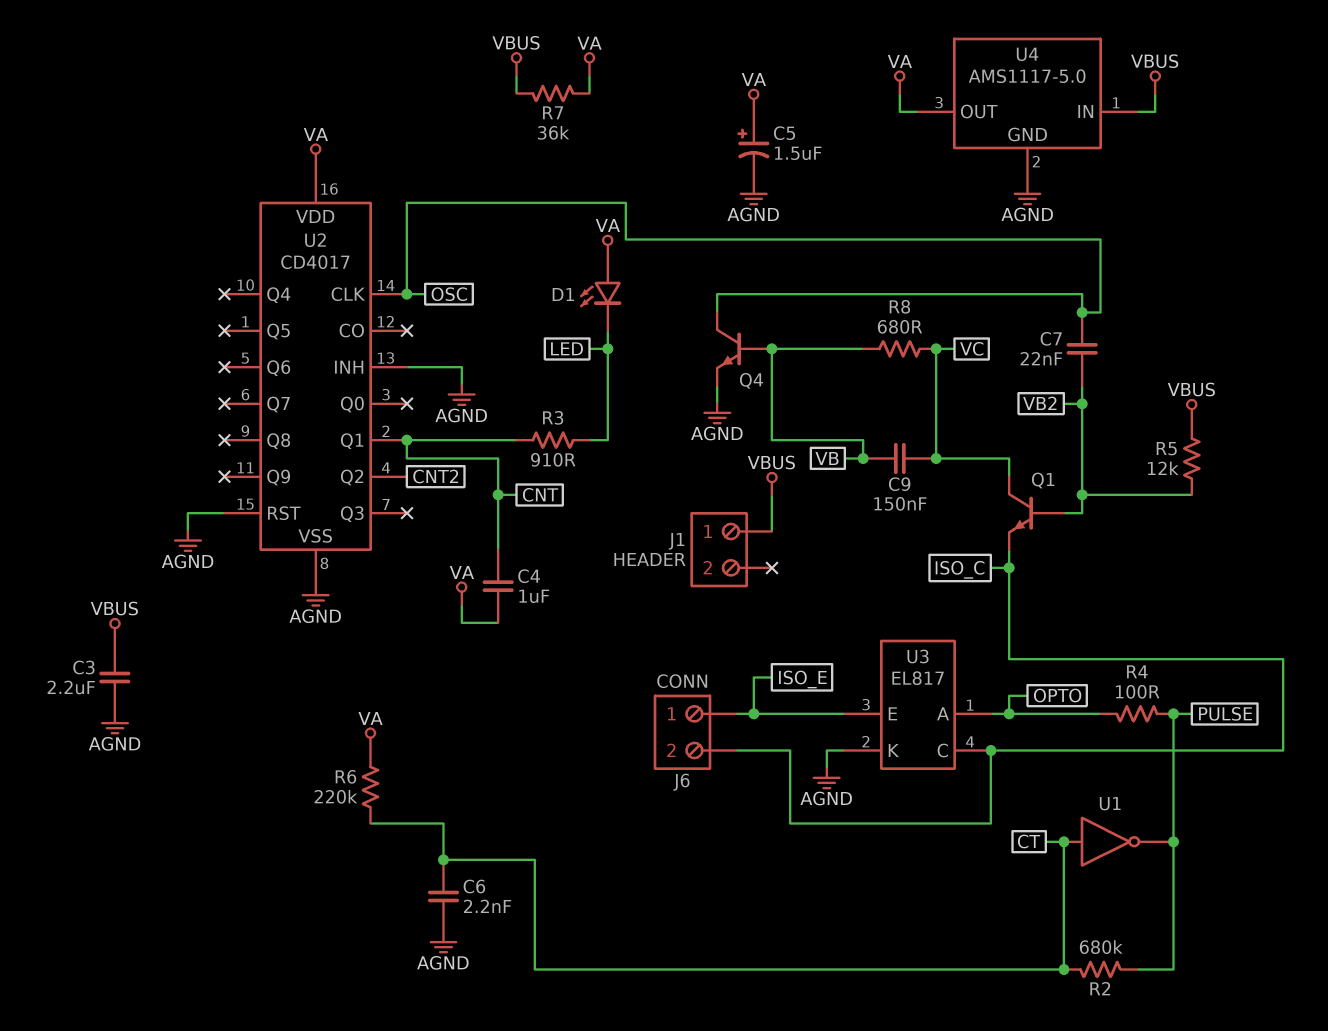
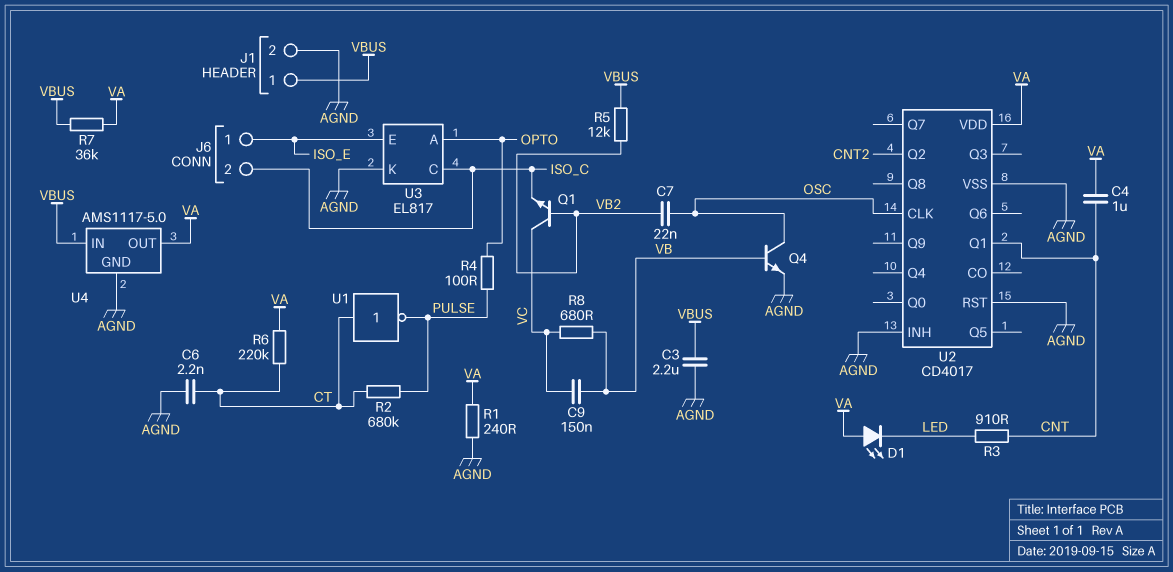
C5: 1.5uF (plus VA, minus AGND) -> none
J1 pin 2: none -> AGND
R1: none -> 240 (AGND, VA)

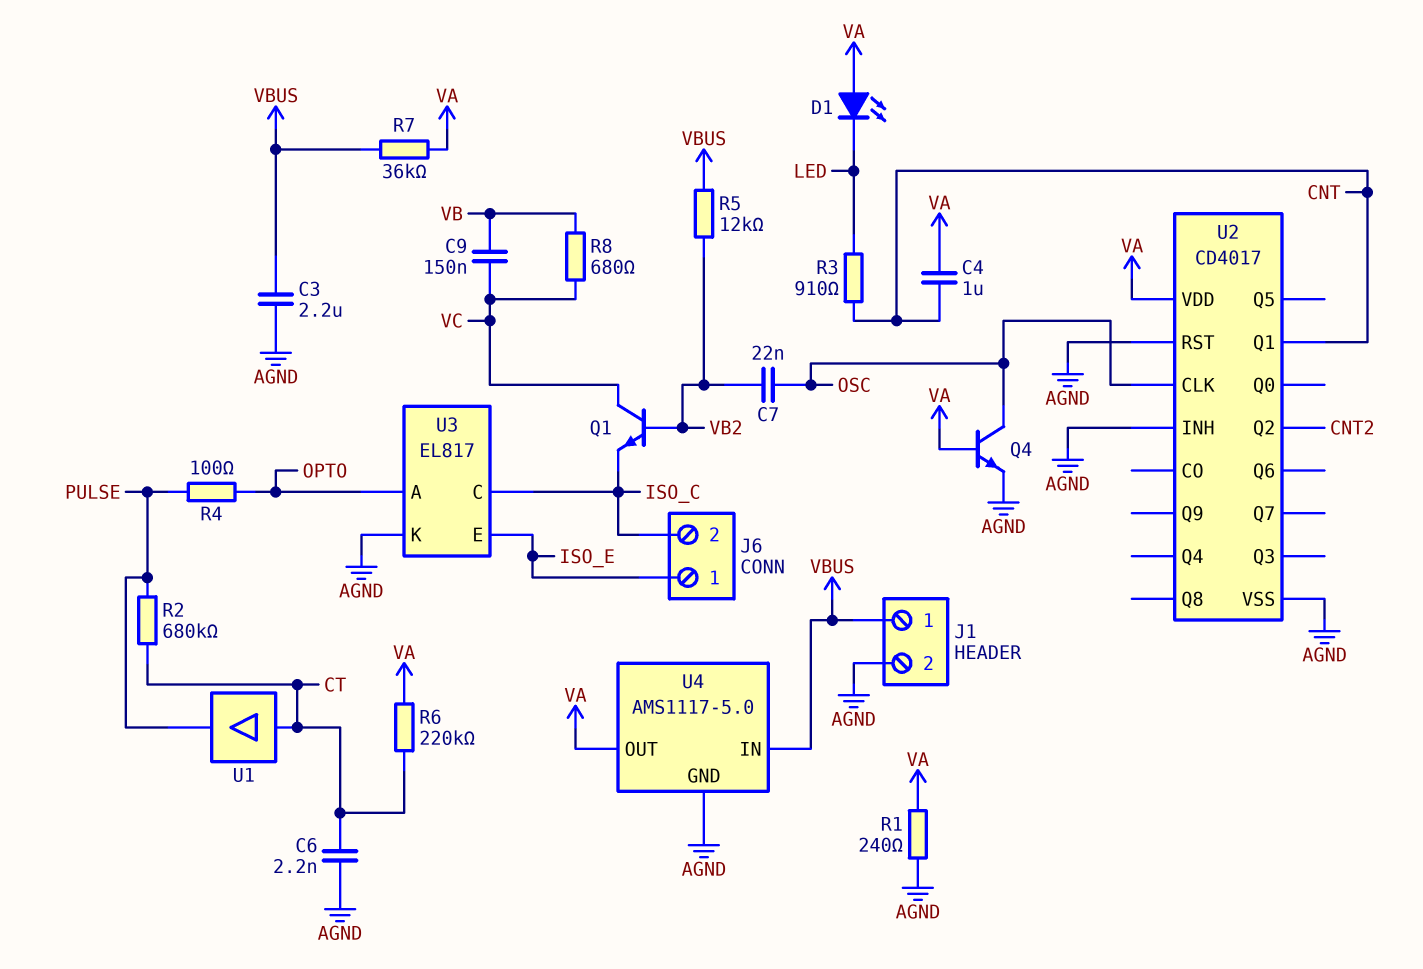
Q4: NPN (B VB, C OSC, E AGND) -> NPN (B VA, C OSC, E AGND)
U1: NOT (in CT, out PULSE) -> buffer (in CT, out PULSE)

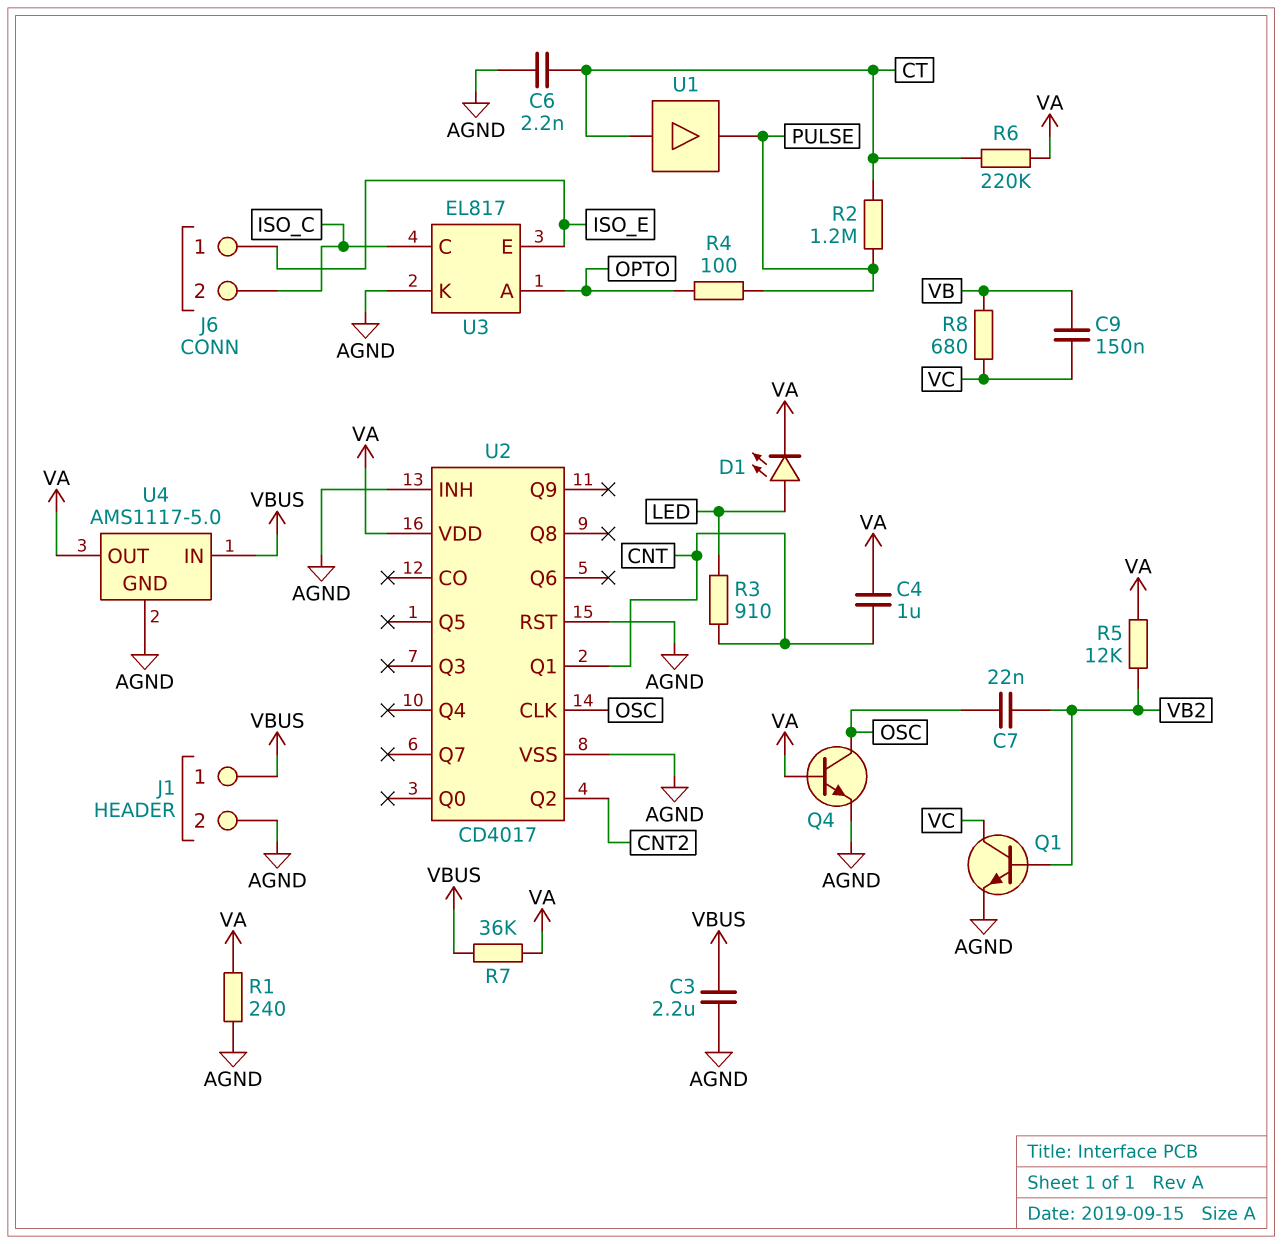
D1: LED (A VA, K LED) -> LED (A LED, K VA)
Q1: NPN (B VB2, C VC, E ISO_C) -> NPN (B VB2, C VC, E AGND)
R2: 680k (CT, PULSE) -> 1.2M (CT, PULSE)
R5: 12k (VB2, VBUS) -> 12k (VA, VB2)

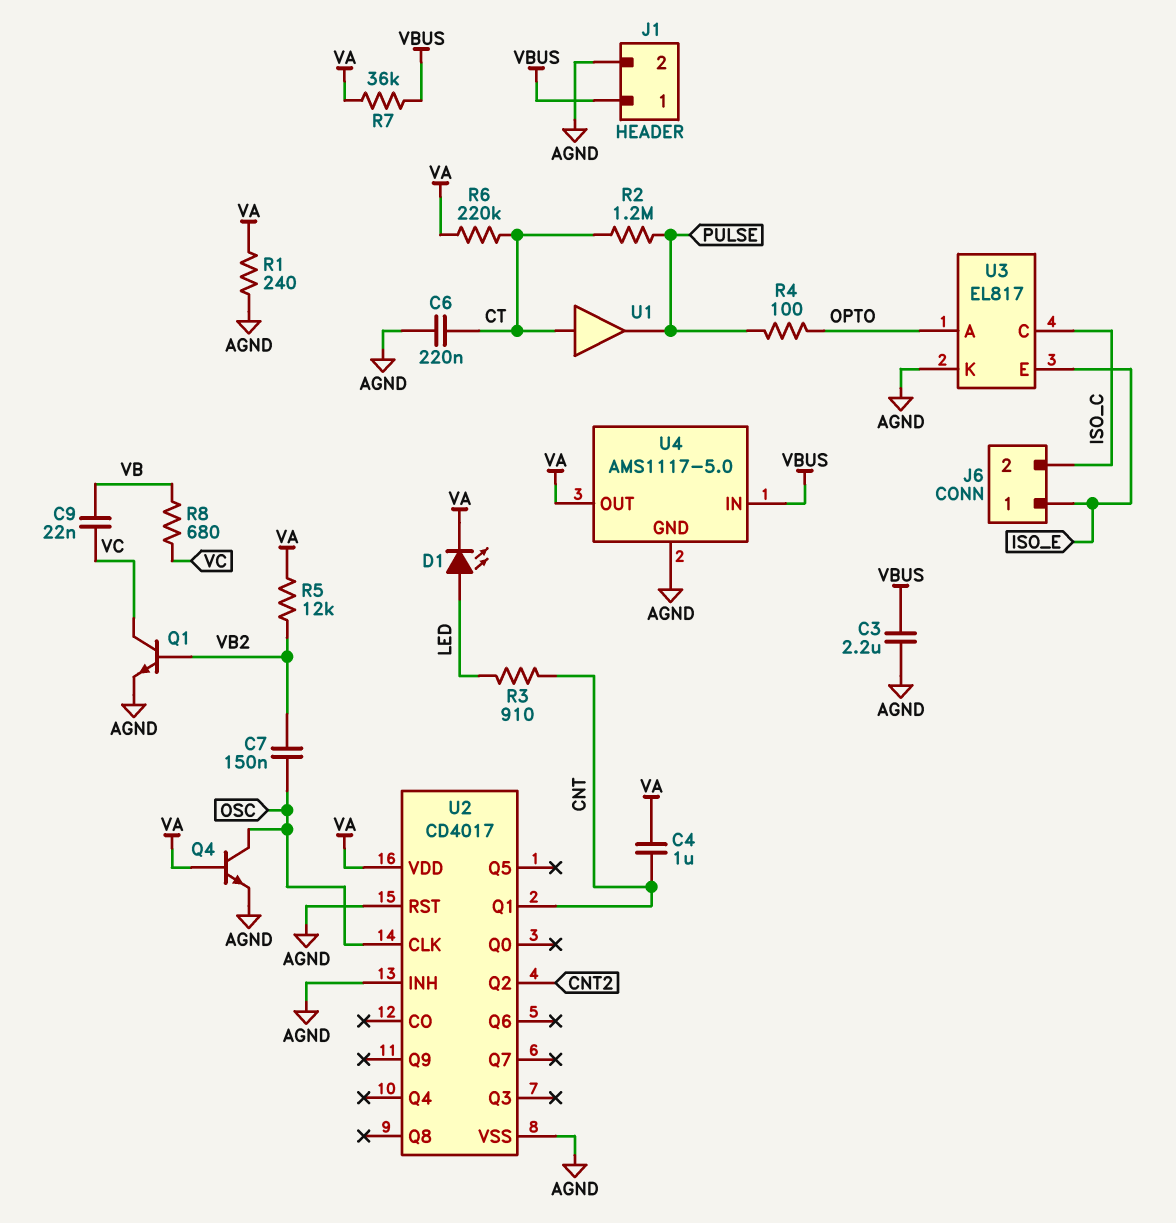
C6: 2.2nF (AGND, CT) -> 220nF (AGND, CT)
C7: 22nF (OSC, VB2) -> 150nF (OSC, VB2)
C9: 150nF (VB, VC) -> 22nF (VB, VC)

